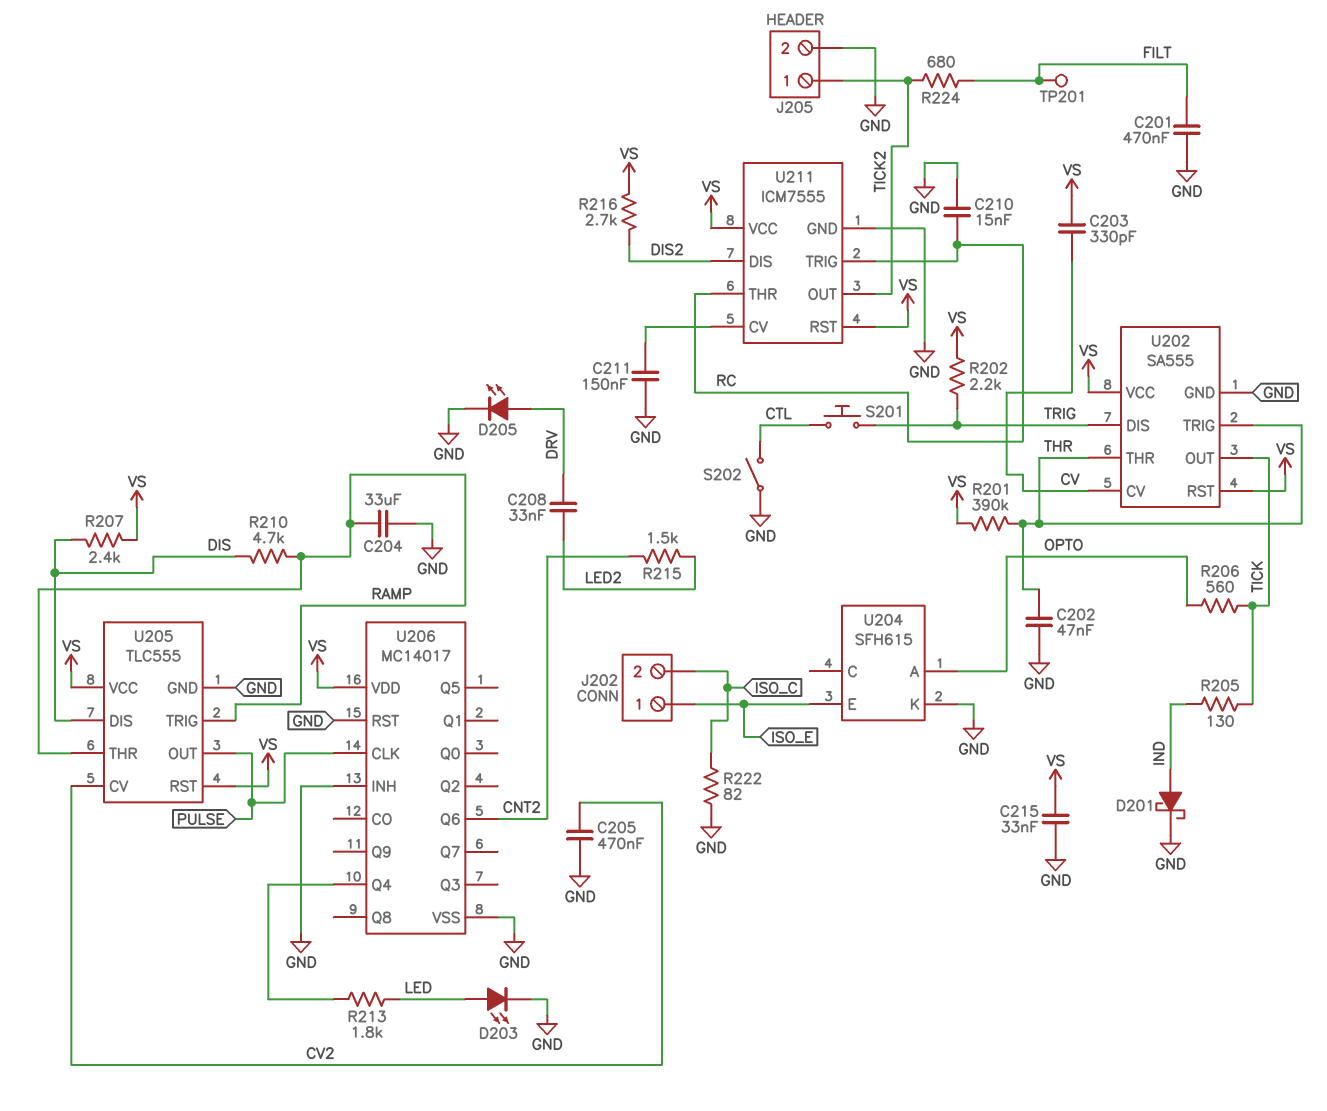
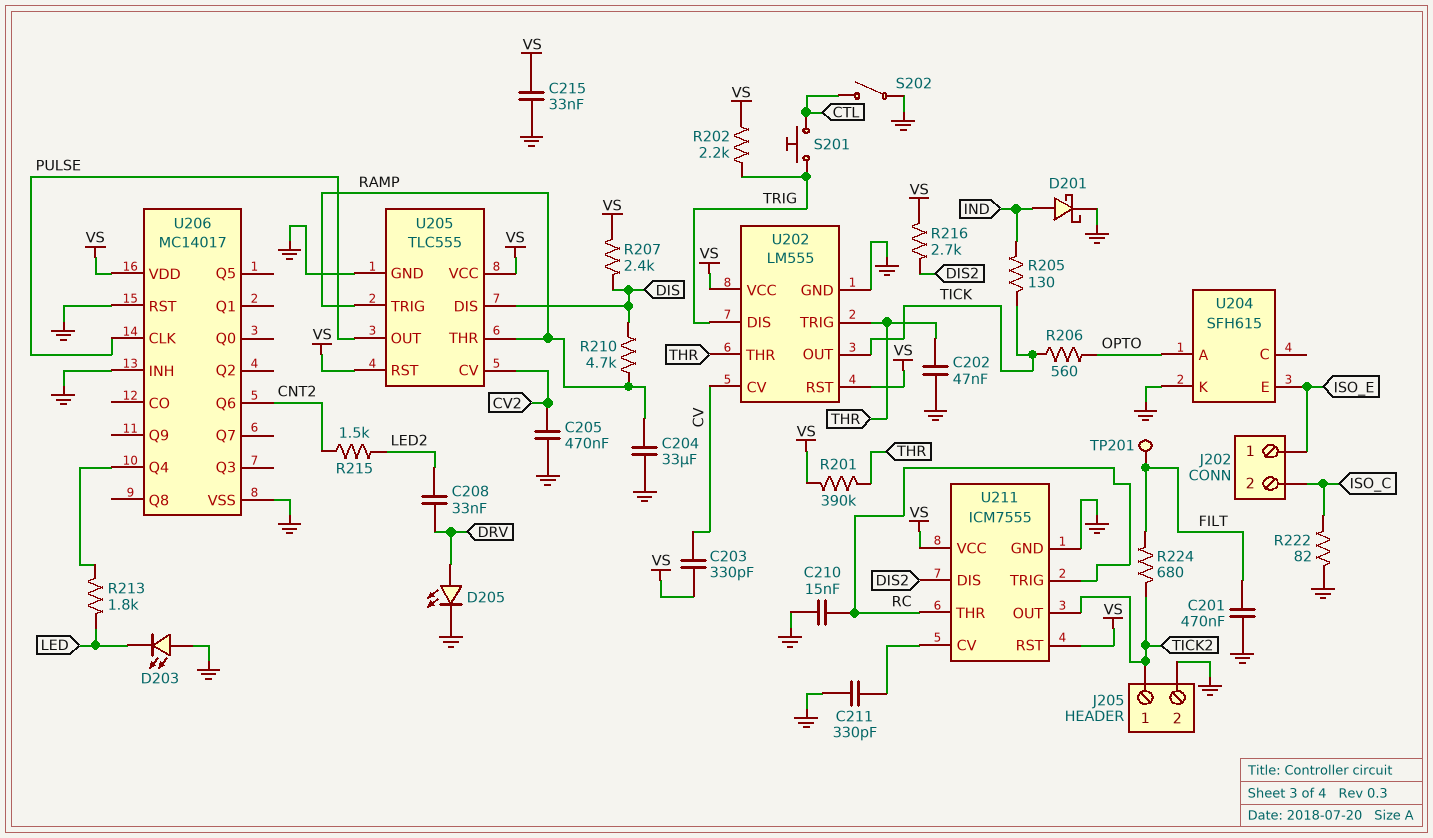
C211: 150nF (GND, U211/CV) -> 330pF (GND, U211/CV)
D203: LED (A LED, K GND) -> LED (A GND, K LED)
U202: SA555 -> LM555

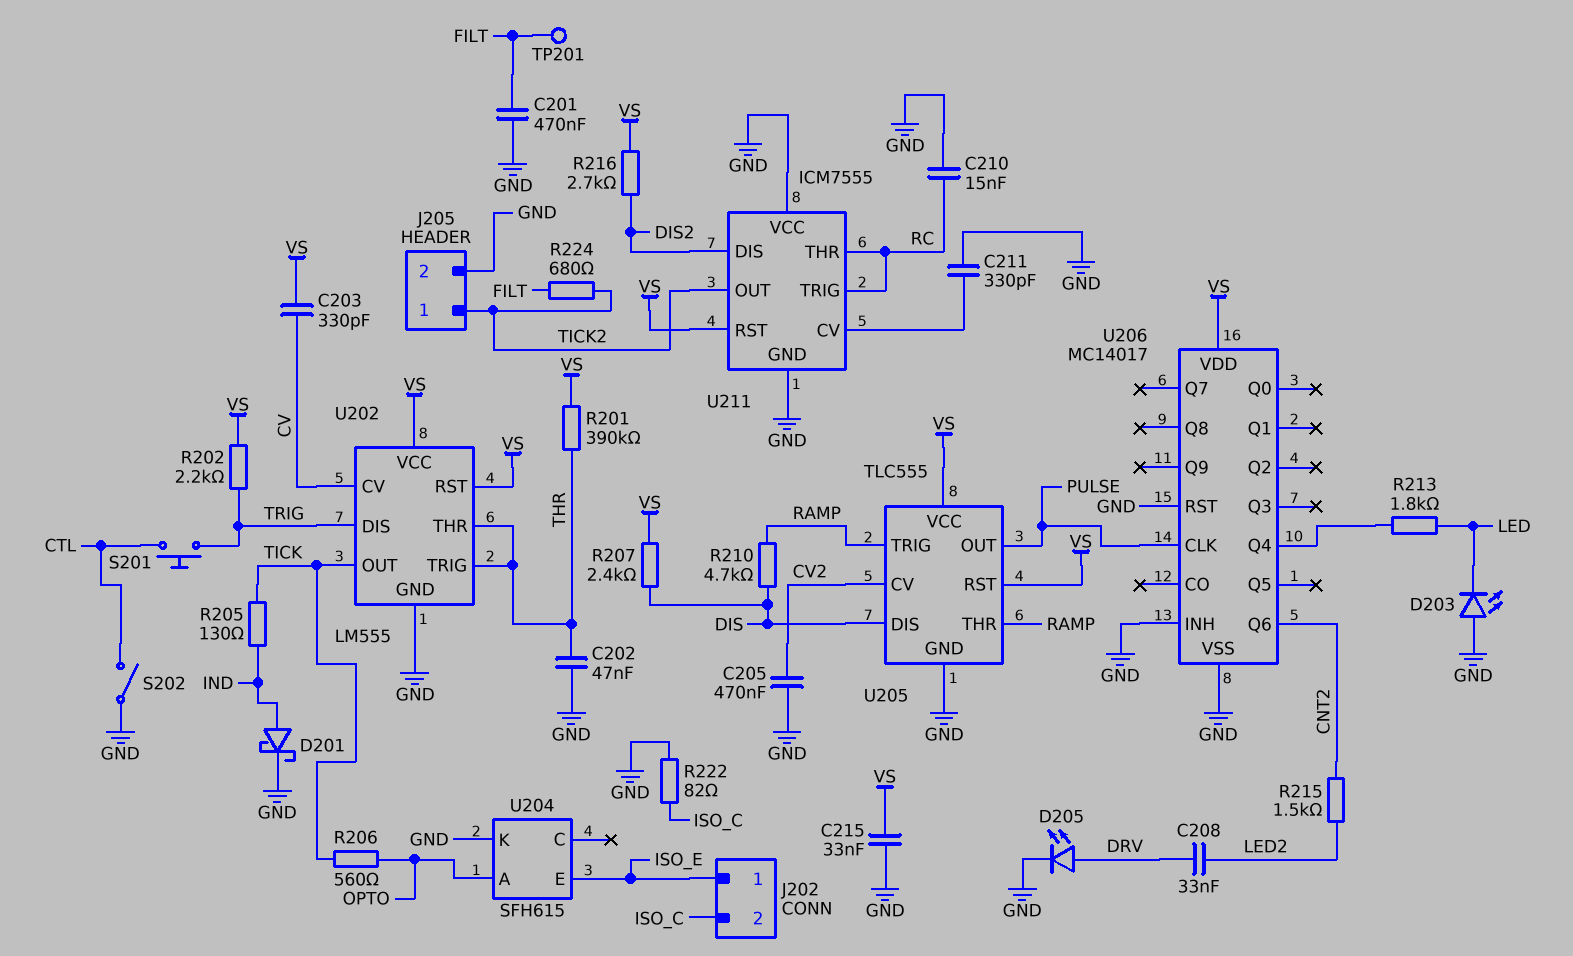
C204: 33uF (GND, RAMP) -> none
U211 pin VCC: VS -> GND

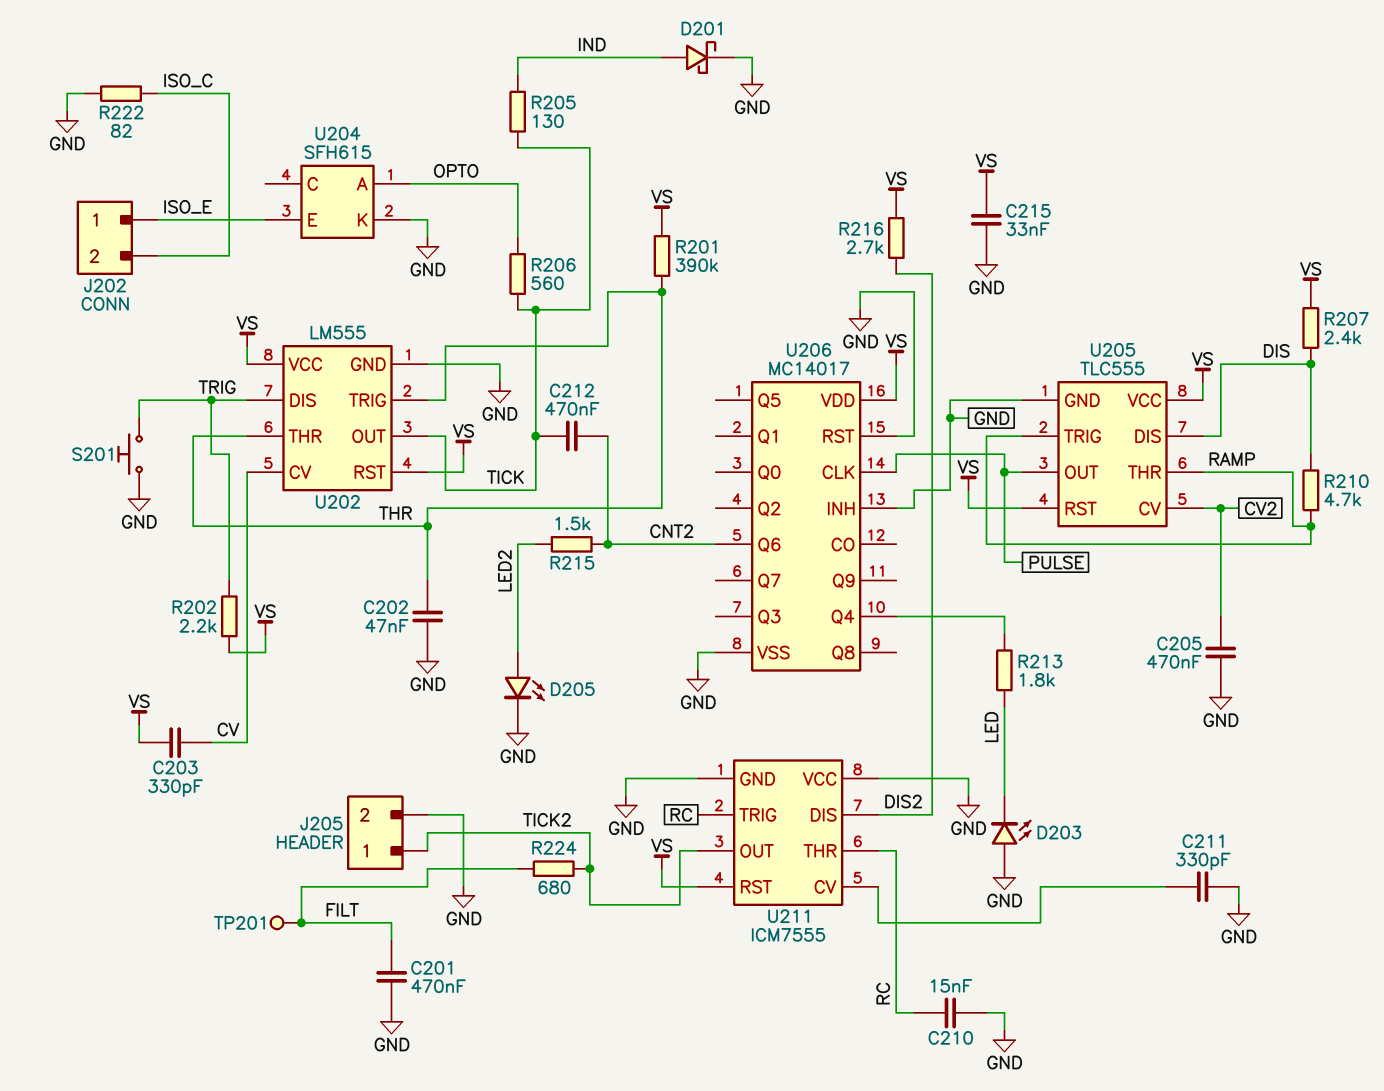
C208: 33nF (DRV, LED2) -> none
C212: none -> 470nF (CNT2, TICK)
D205: LED (A DRV, K GND) -> LED (A LED2, K GND)
S201: button (CTL, TRIG) -> button (GND, TRIG)
S202: switch (CTL, GND) -> none

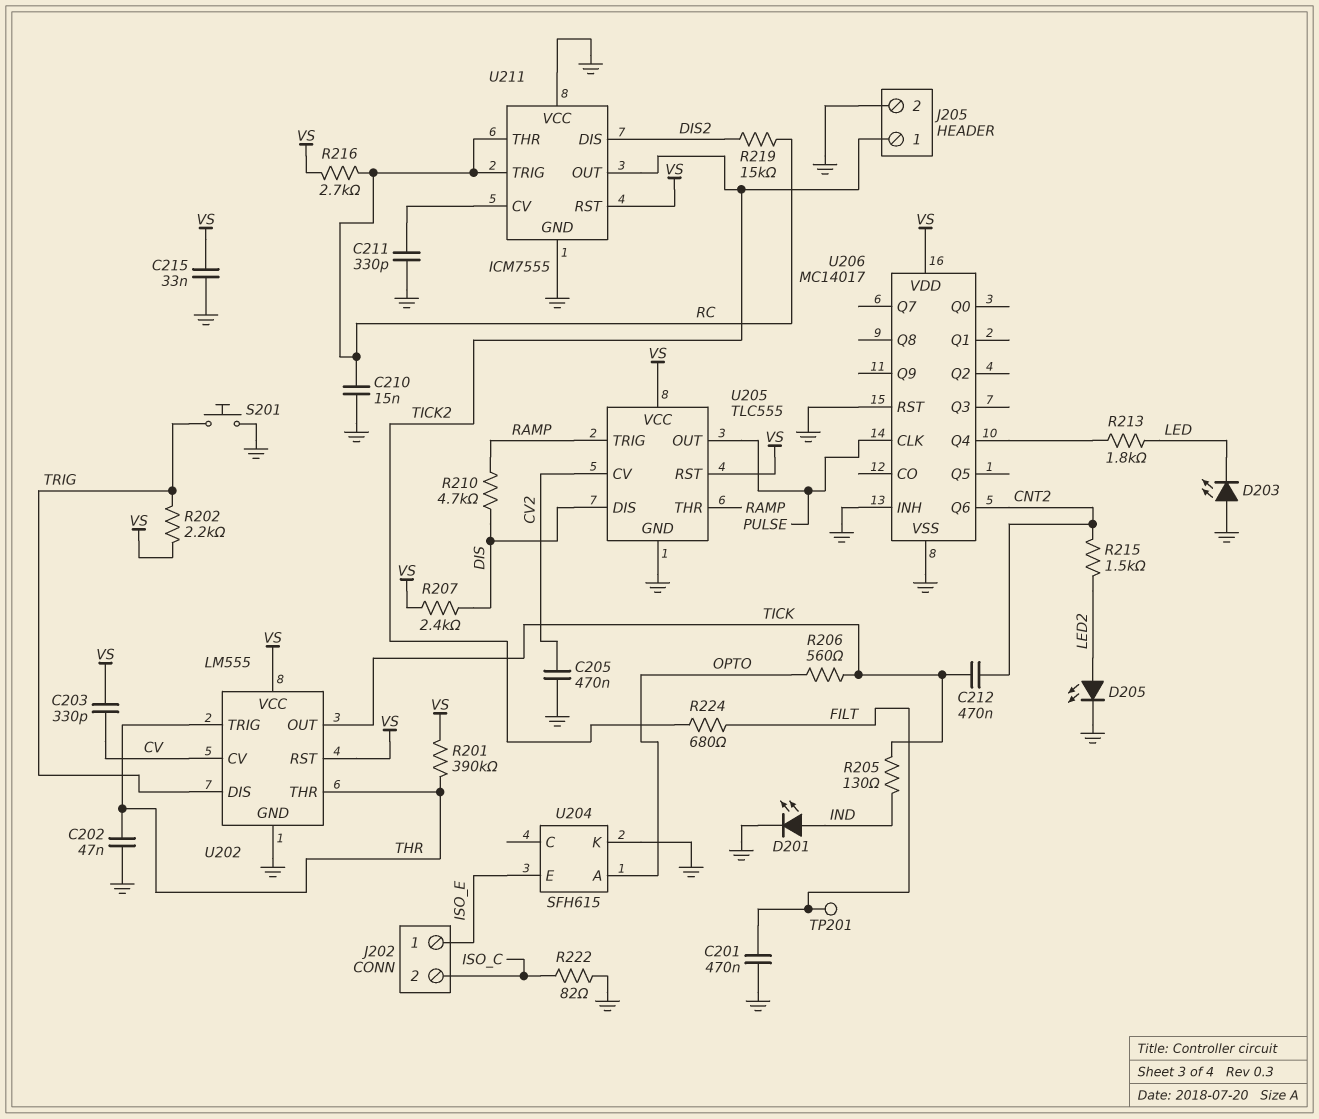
D201: schottky (A IND, K GND) -> LED (A IND, K GND)
R216: 2.7k (DIS2, VS) -> 2.7k (RC, VS)
R219: none -> 15k (DIS2, RC)

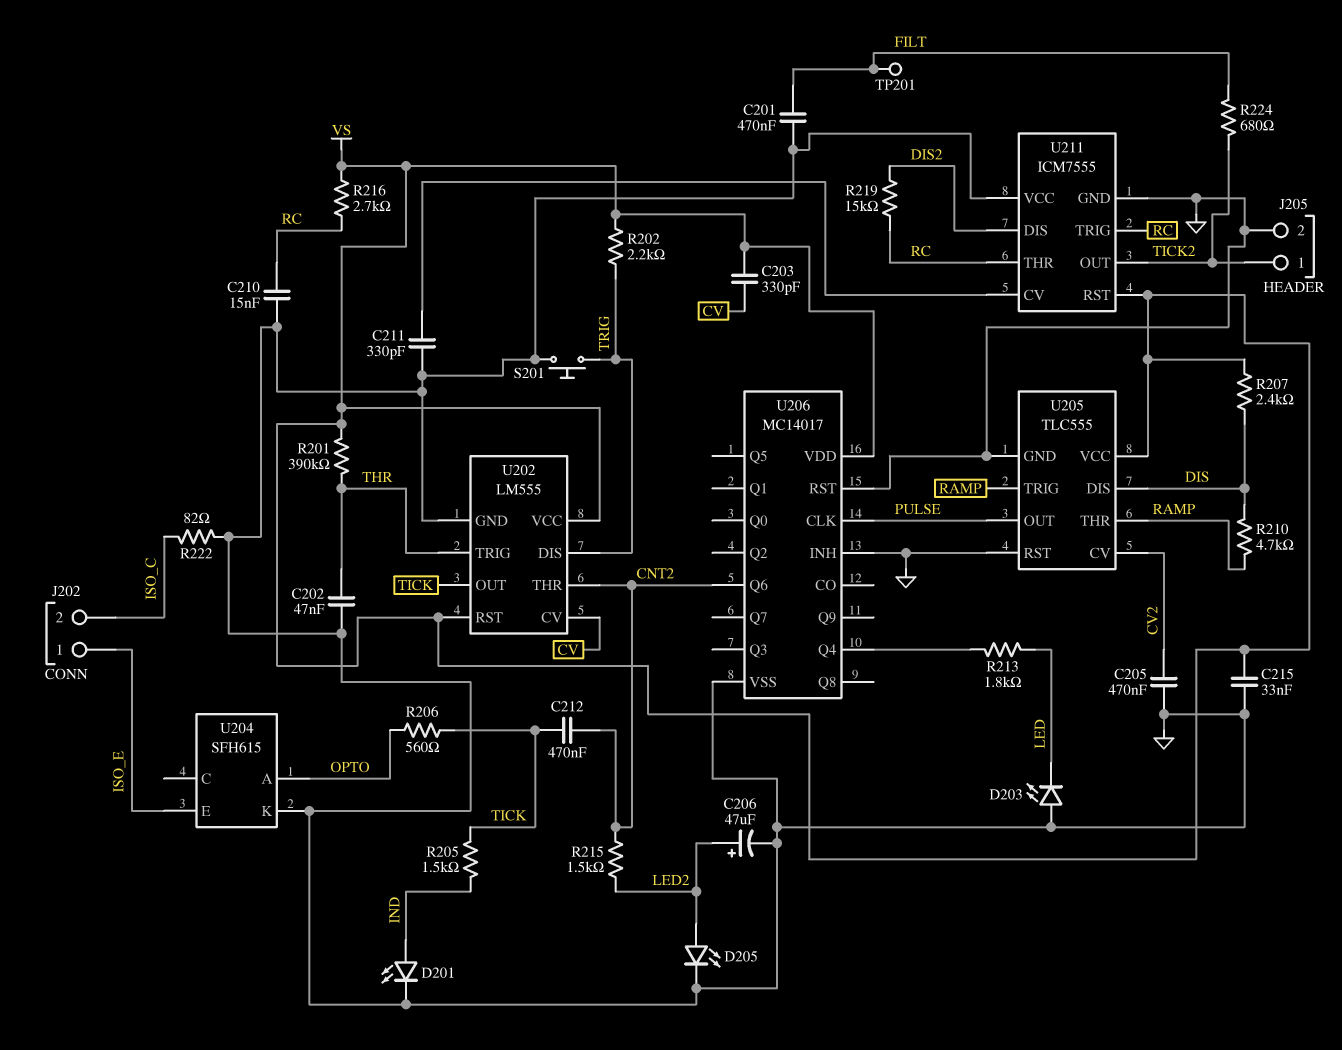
C206: none -> 47uF (plus LED2, minus GND)
R205: 130 (IND, TICK) -> 1.5k (IND, TICK)
U202 pin THR: THR -> CNT2
U205 pin RST: VS -> GND

